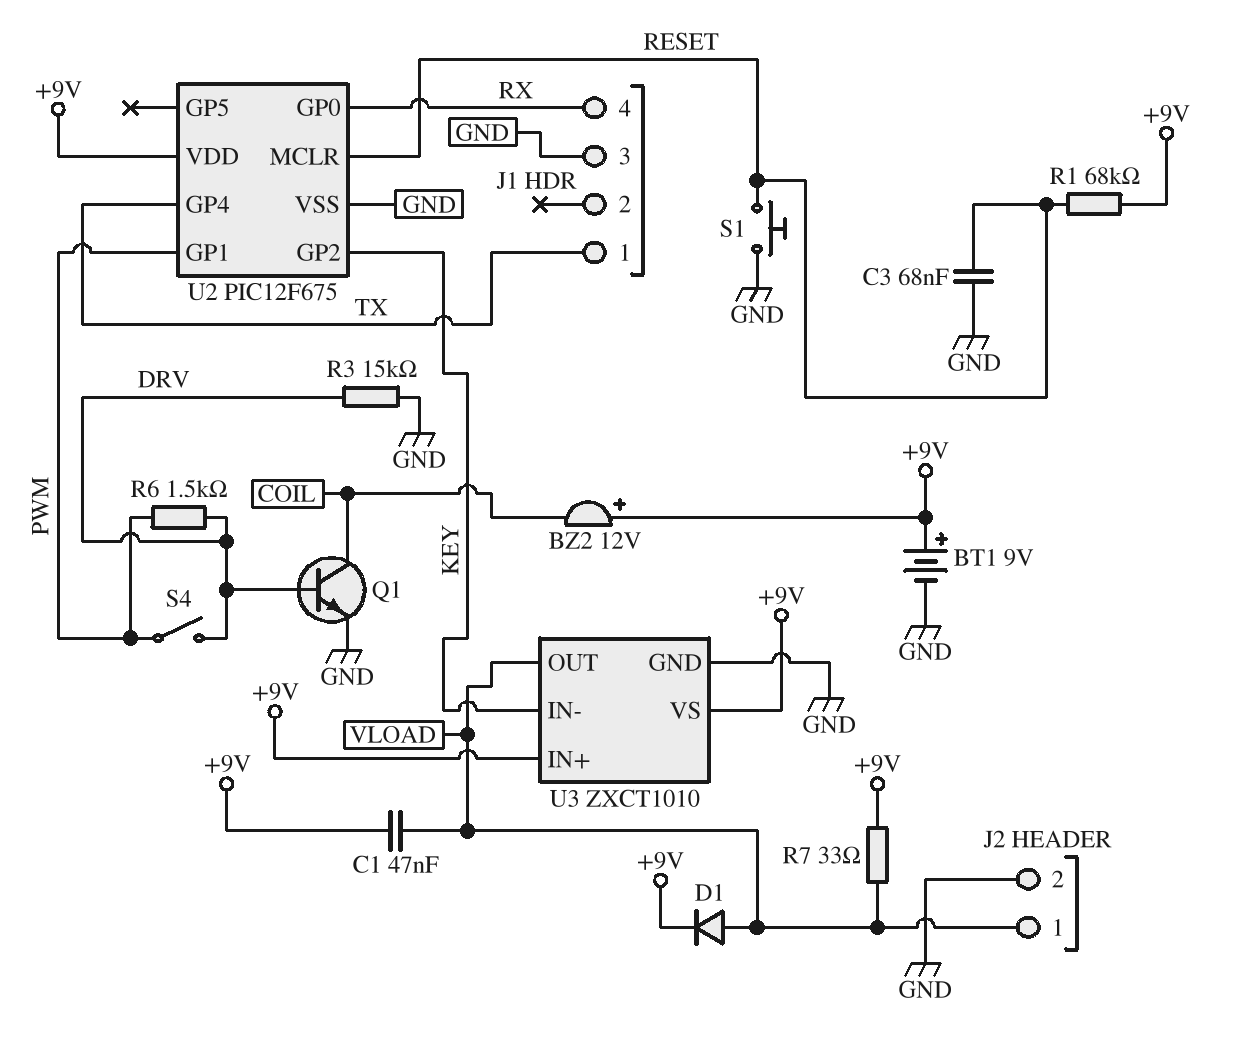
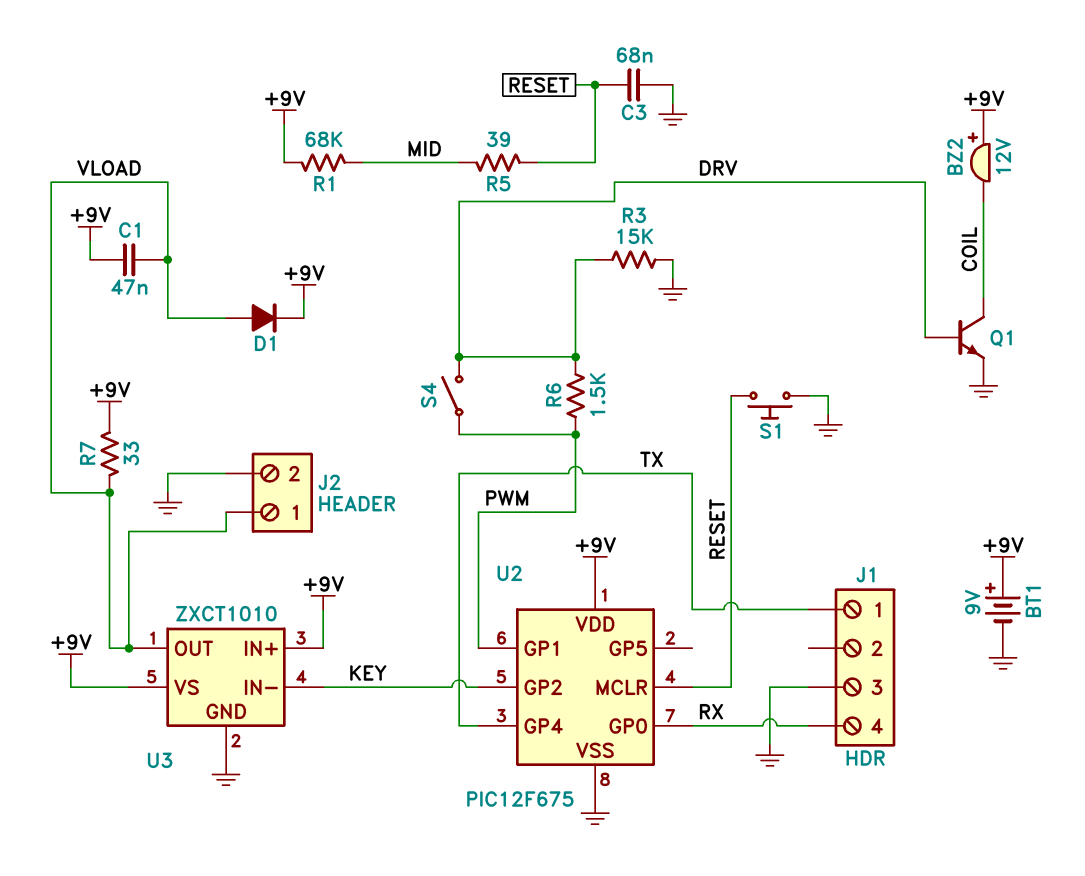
R1: 68k (+9V, RESET) -> 68k (+9V, MID)
R5: none -> 39 (MID, RESET)

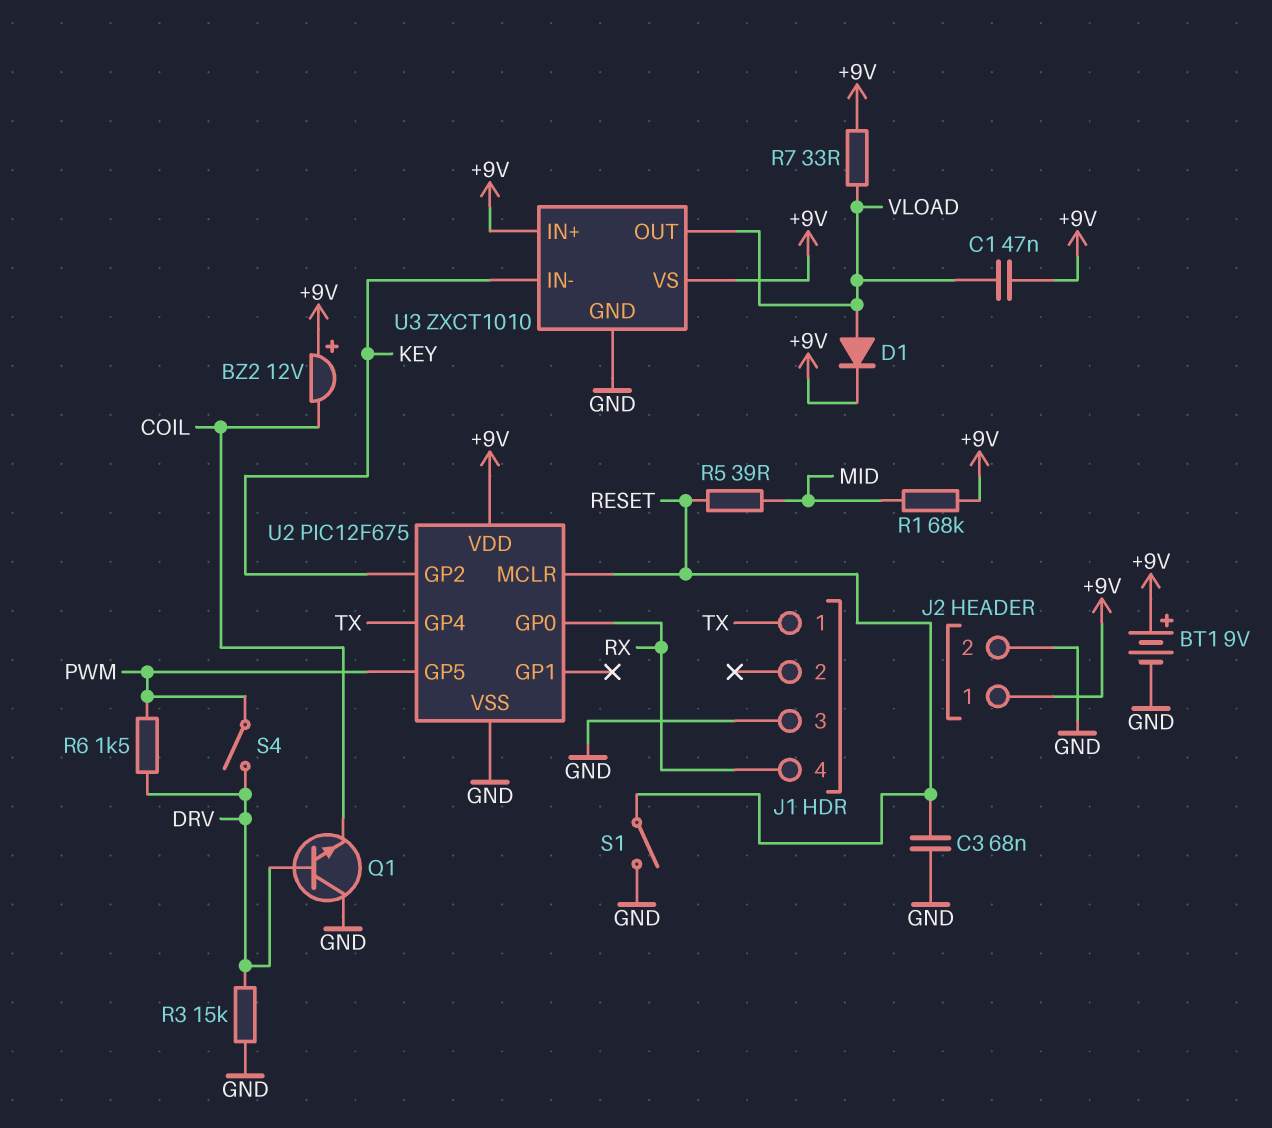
J2 pin 1: VLOAD -> +9V
Q1: NPN (B DRV, C COIL, E GND) -> NPN (B DRV, C GND, E COIL)
S1: button (GND, RESET) -> switch (GND, RESET)
U2 pin GP1: PWM -> none
U2 pin GP5: none -> PWM

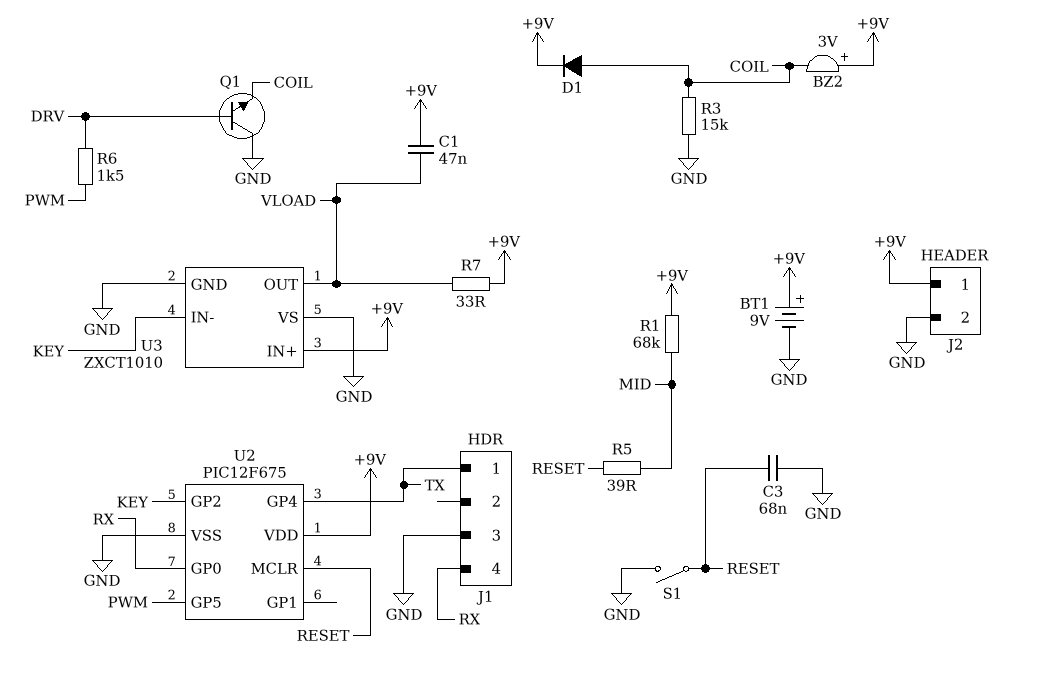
BZ2: buzzer 12V (plus +9V, minus COIL) -> buzzer 3V (plus +9V, minus COIL)
D1: diode (A VLOAD, K +9V) -> diode (A COIL, K +9V)
R3: 15k (DRV, GND) -> 15k (COIL, GND)
S4: switch (DRV, PWM) -> none
U3 pin VS: +9V -> GND

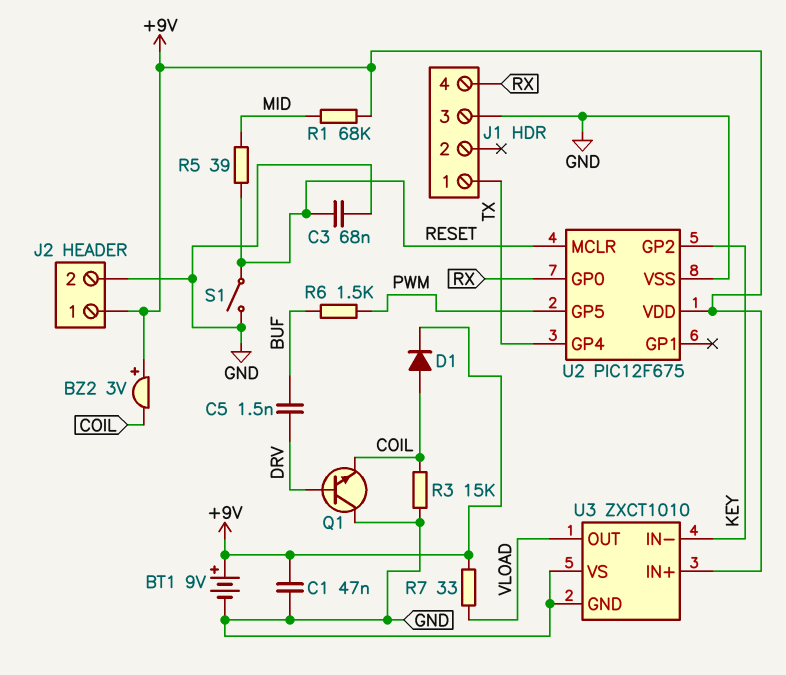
C1: 47nF (+9V, VLOAD) -> 47nF (+9V, GND)
C5: none -> 1.5nF (BUF, DRV)
R6: 1.5k (DRV, PWM) -> 1.5k (BUF, PWM)

